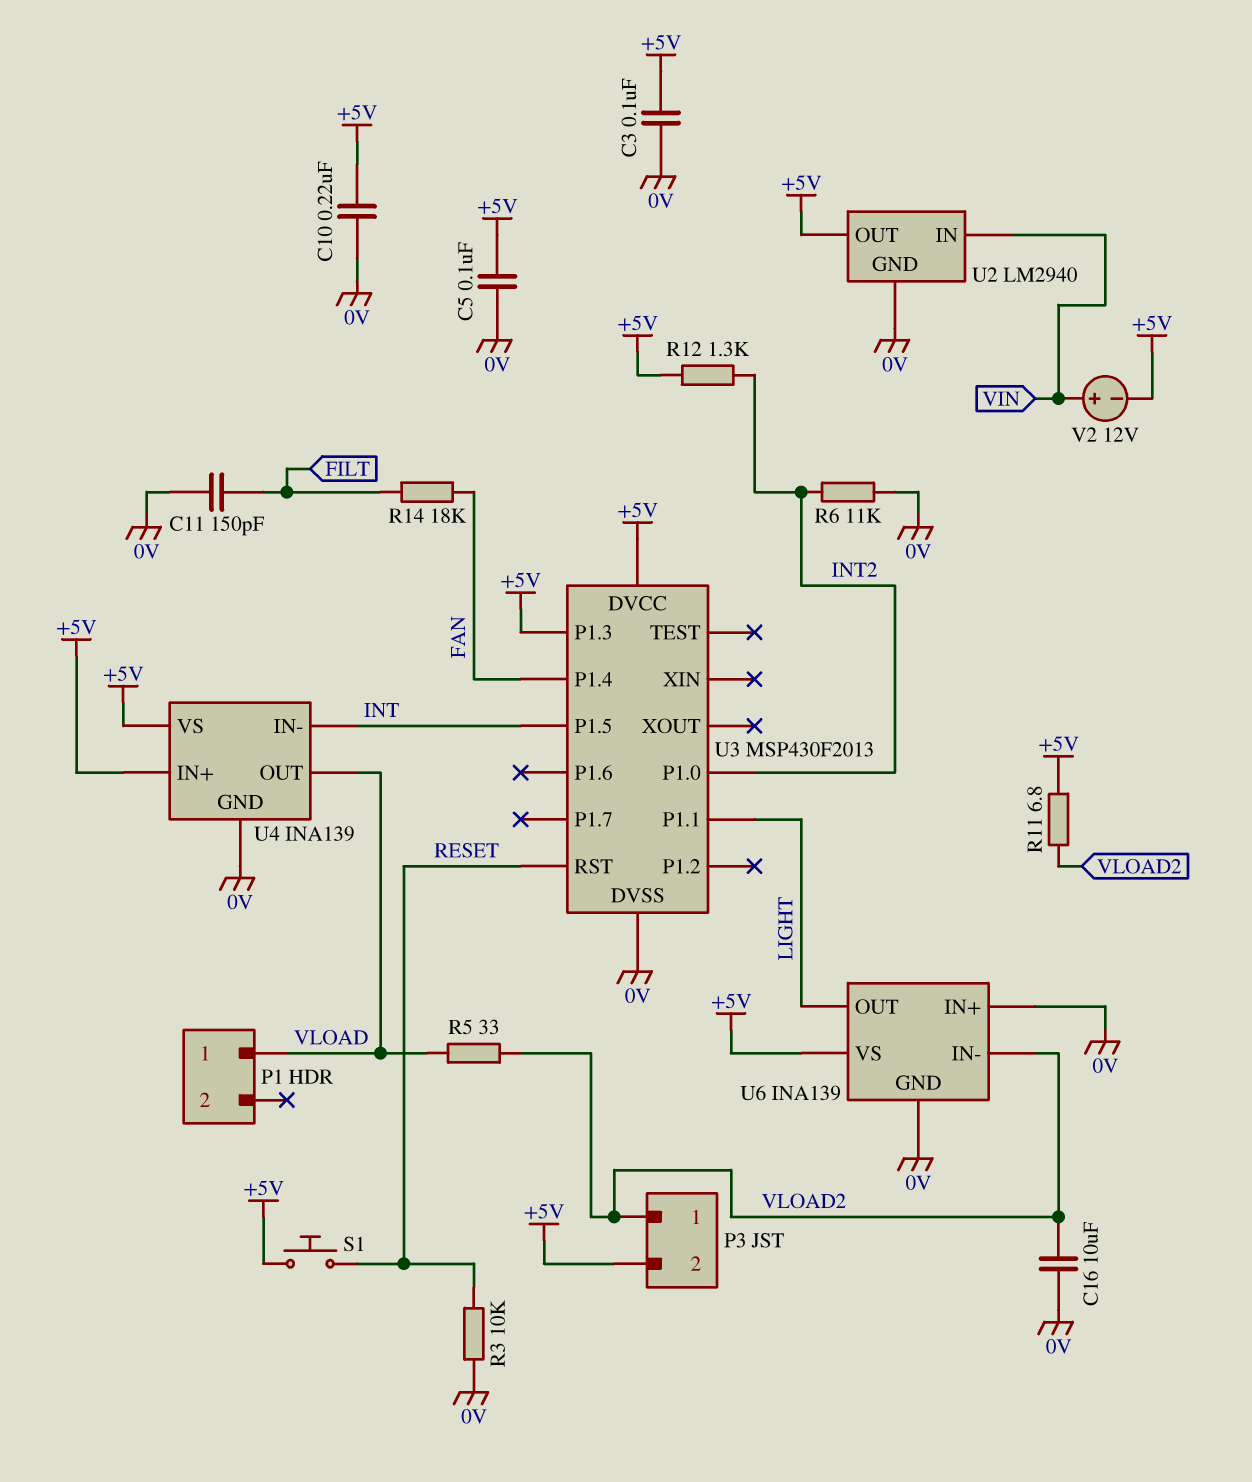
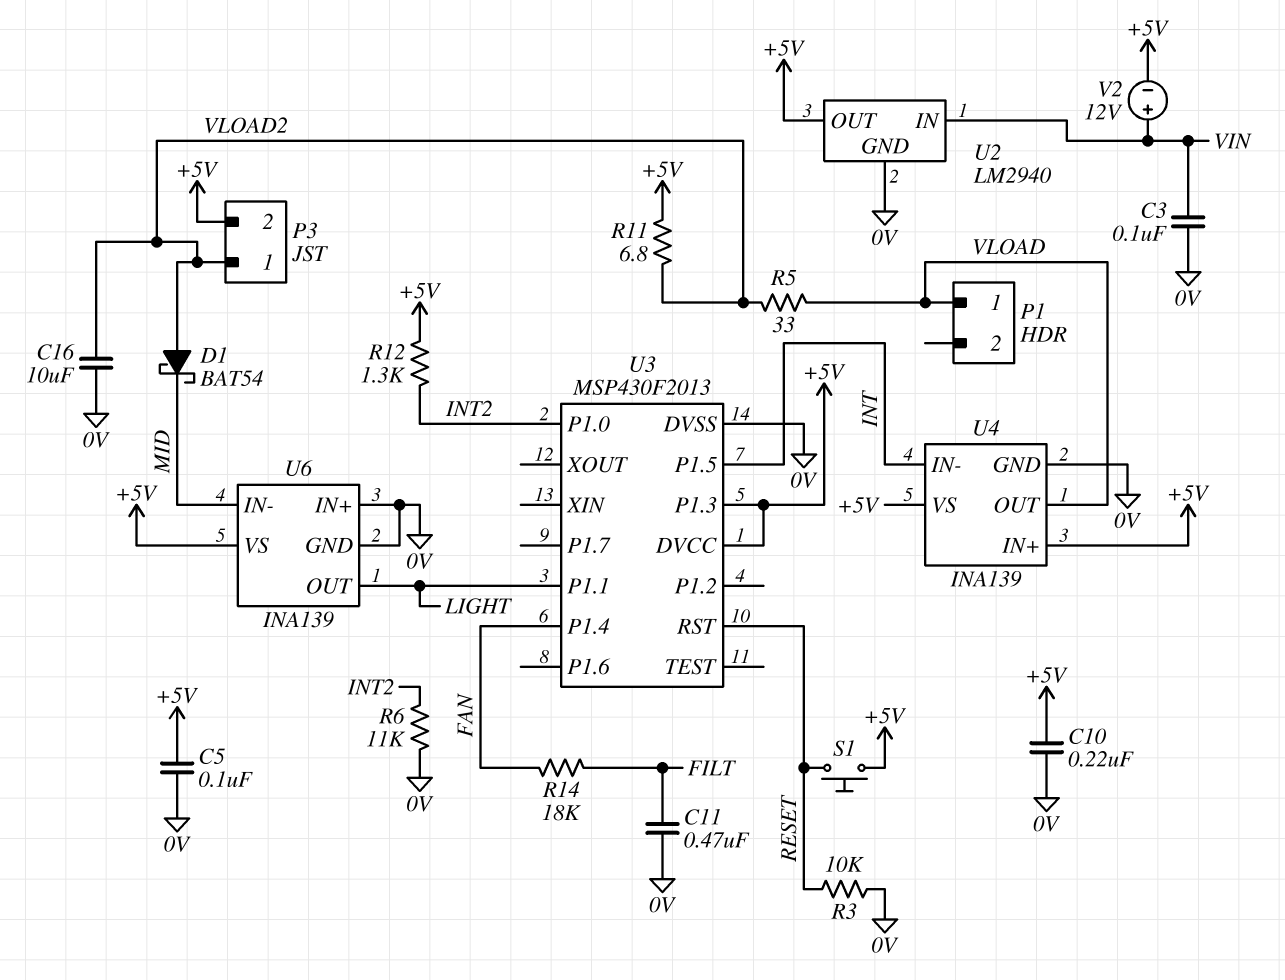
C3: 100nF (+5V, 0V) -> 100nF (0V, VIN)
C11: 150pF (0V, FILT) -> 470nF (0V, FILT)
D1: none -> schottky BAT54 (A VLOAD2, K MID)
U6 pin IN-: VLOAD2 -> MID

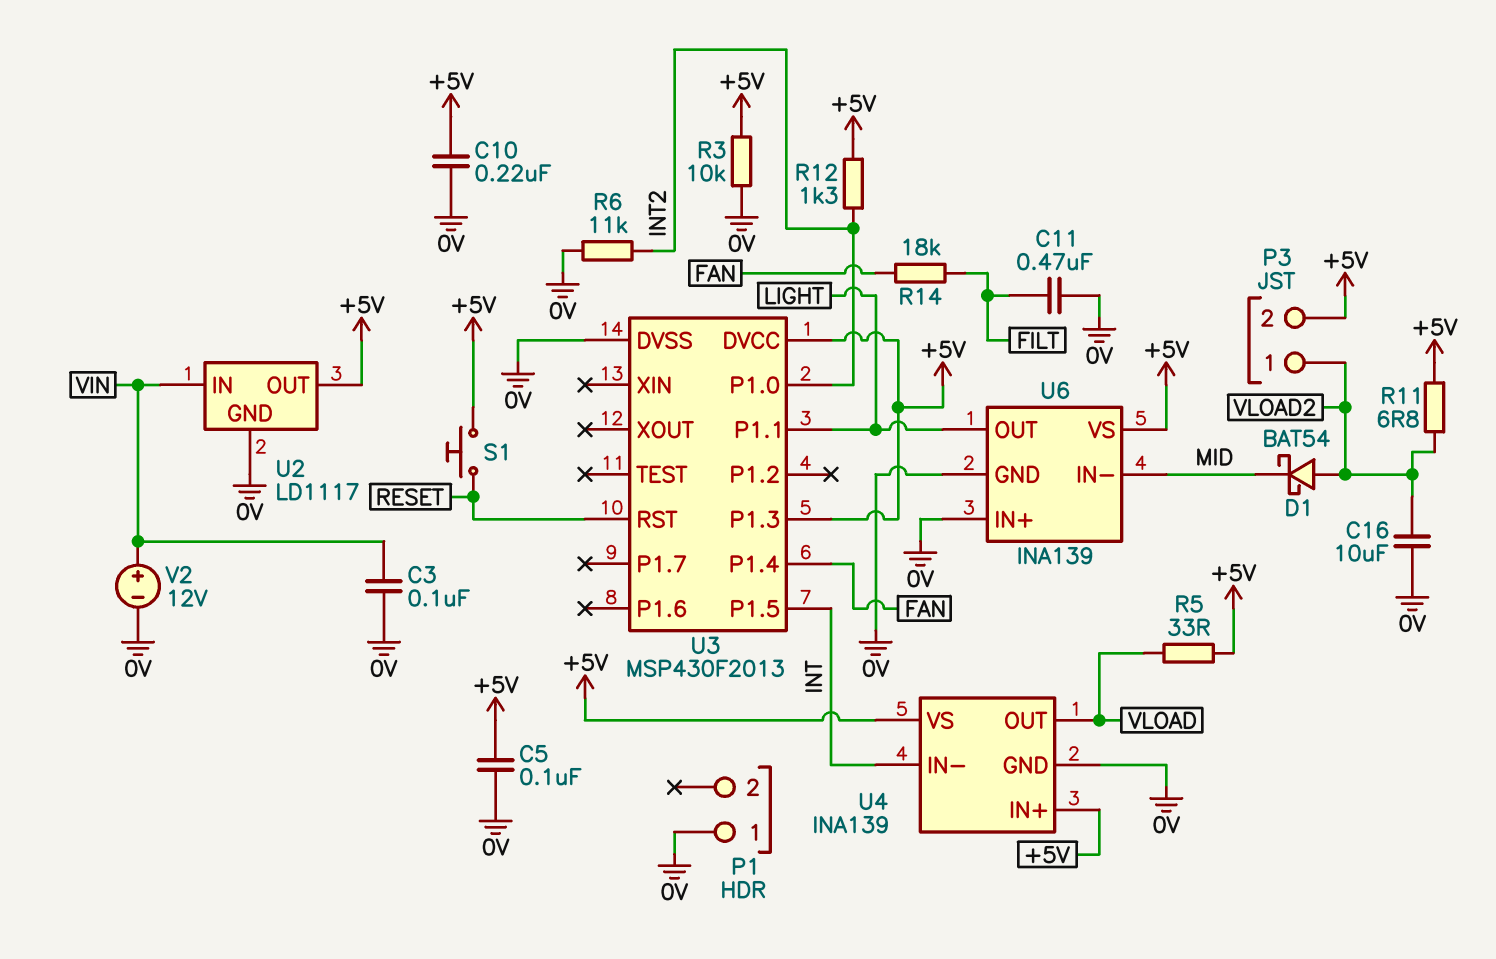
P1 pin 1: VLOAD -> 0V
R3: 10k (0V, RESET) -> 10k (+5V, 0V)
R5: 33 (VLOAD, VLOAD2) -> 33 (+5V, VLOAD)
U2: LM2940 -> LD1117
V2: 12V (plus VIN, minus +5V) -> 12V (plus VIN, minus 0V)

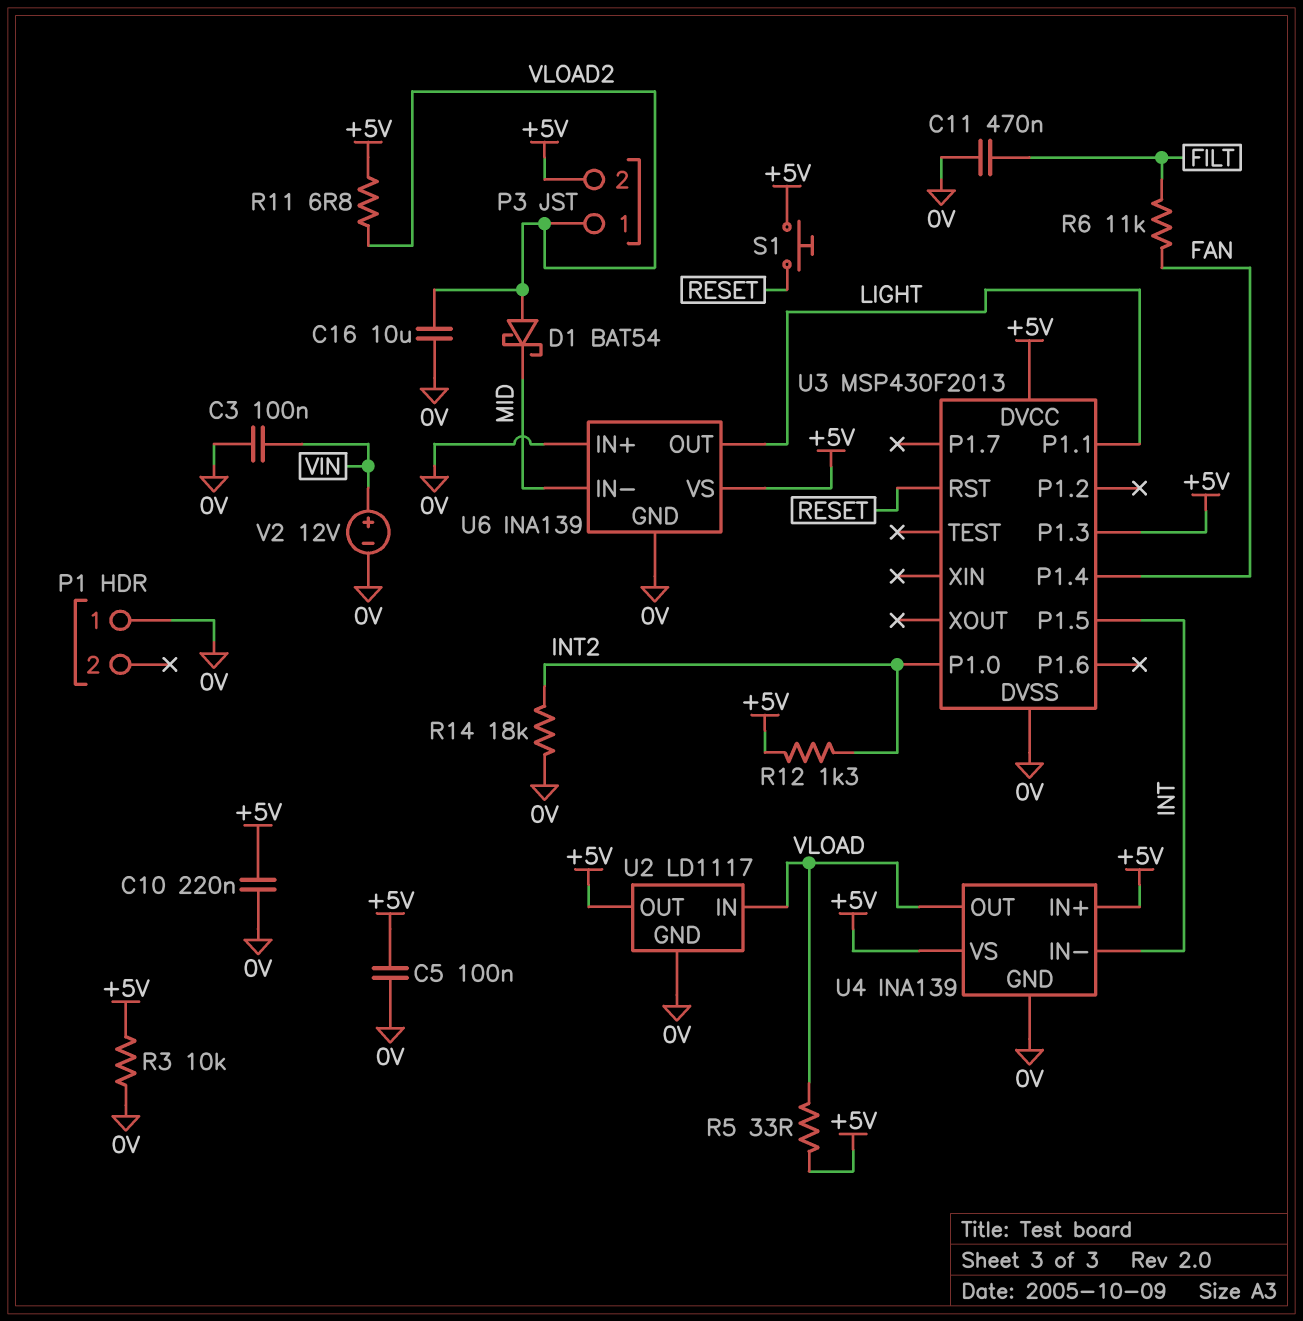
R6: 11k (0V, INT2) -> 11k (FAN, FILT)
R14: 18k (FAN, FILT) -> 18k (0V, INT2)
U2 pin IN: VIN -> VLOAD

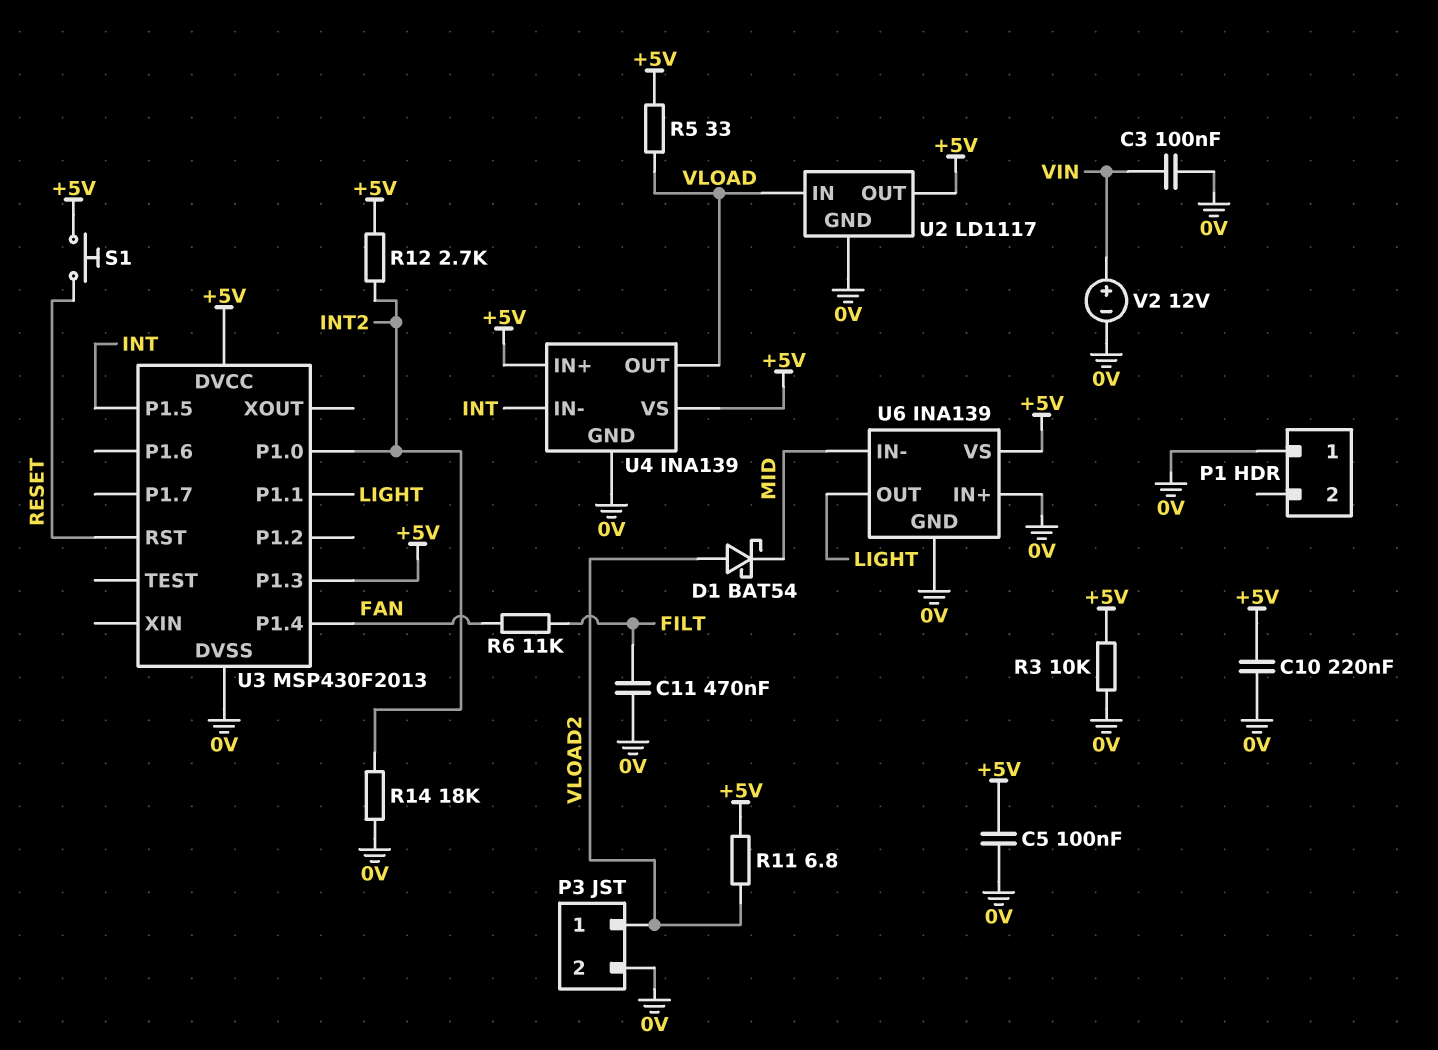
C16: 10uF (0V, VLOAD2) -> none
P3 pin 2: +5V -> 0V
R12: 1.3k (+5V, INT2) -> 2.7k (+5V, INT2)

